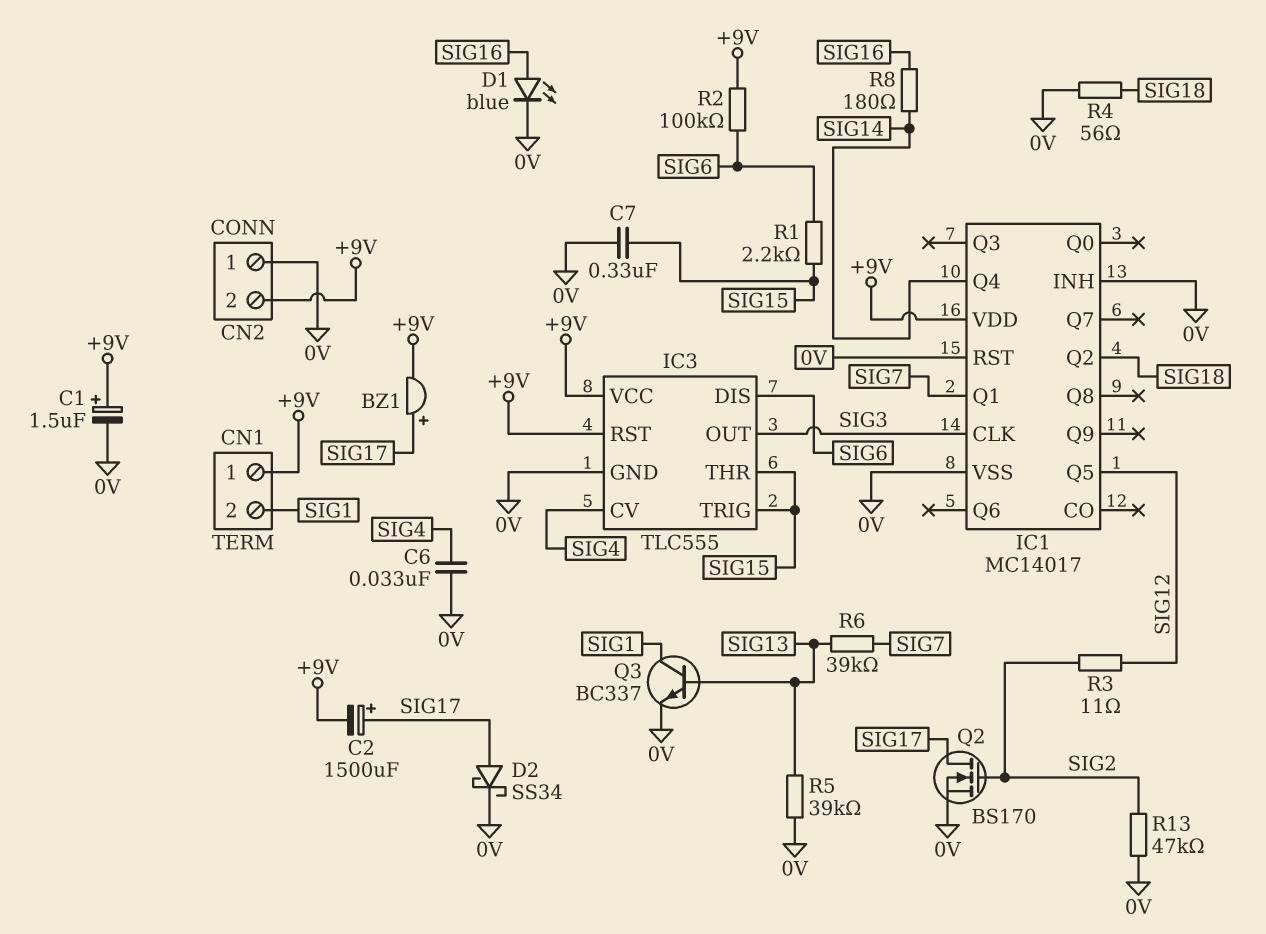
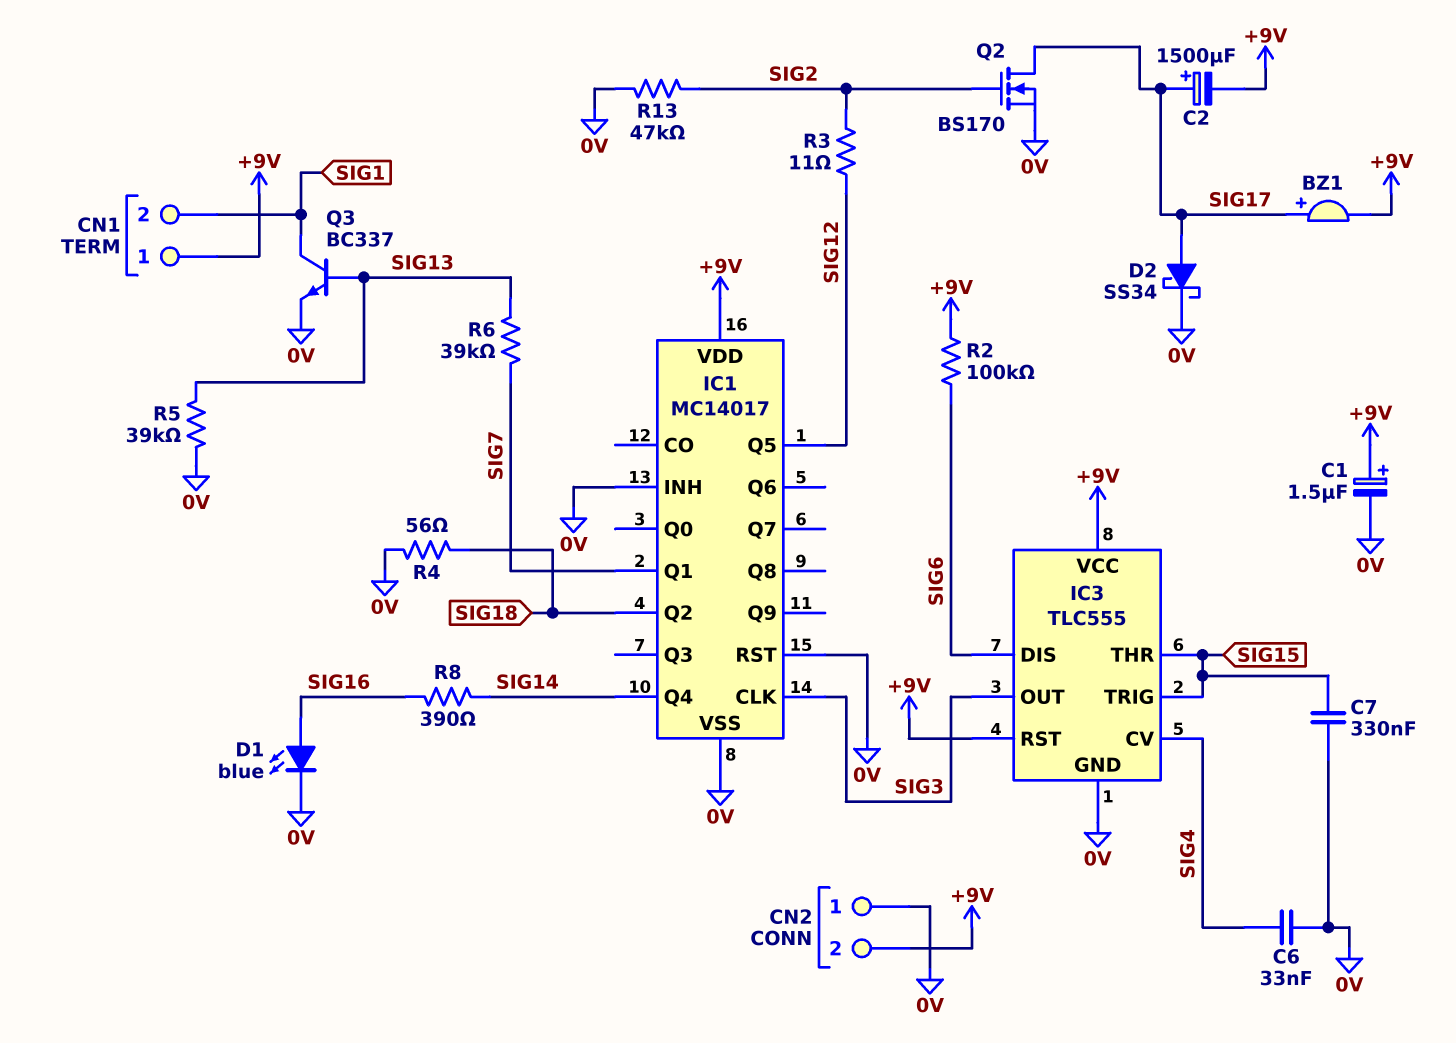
R1: 2.2k (SIG6, SIG15) -> none
R8: 180 (SIG14, SIG16) -> 390 (SIG14, SIG16)

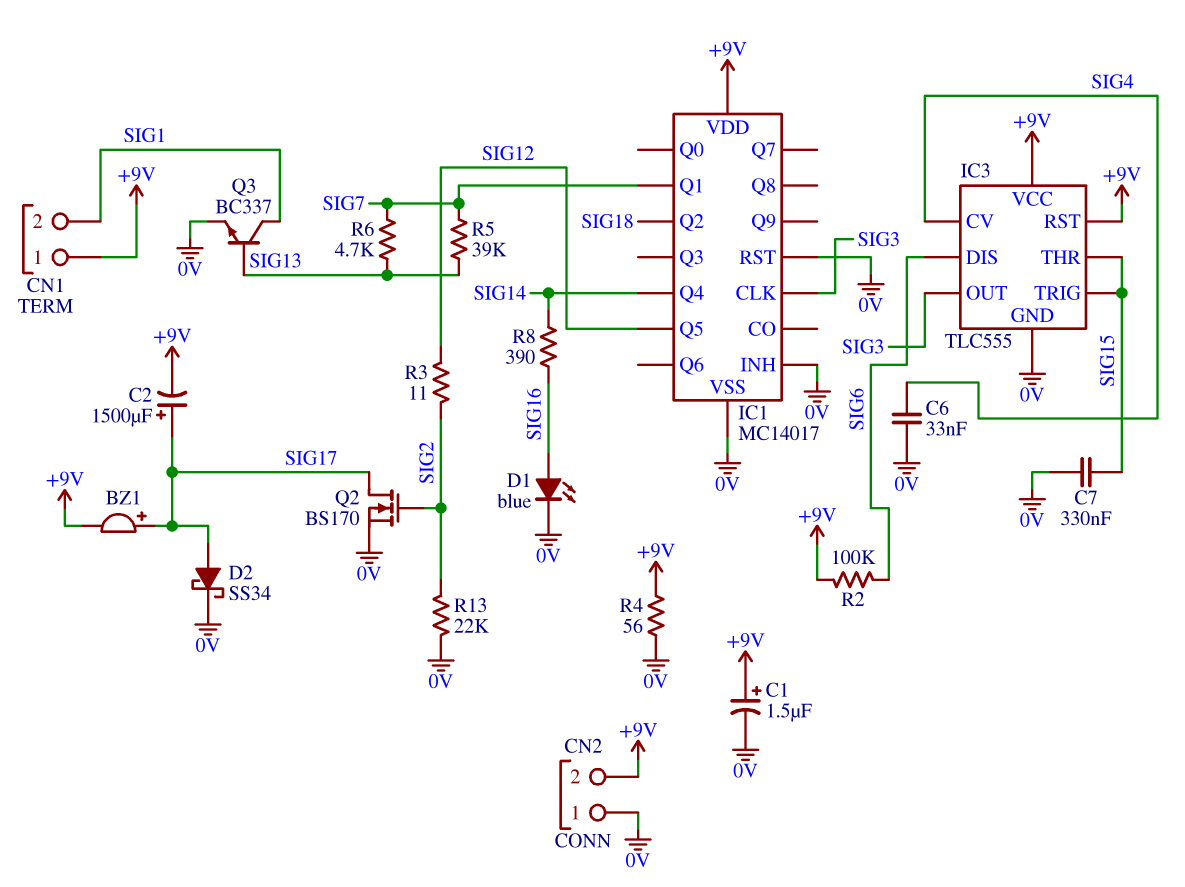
R4: 56 (0V, SIG18) -> 56 (+9V, 0V)
R5: 39k (0V, SIG13) -> 39k (SIG7, SIG13)
R6: 39k (SIG7, SIG13) -> 4.7k (SIG7, SIG13)
R13: 47k (0V, SIG2) -> 22k (0V, SIG2)

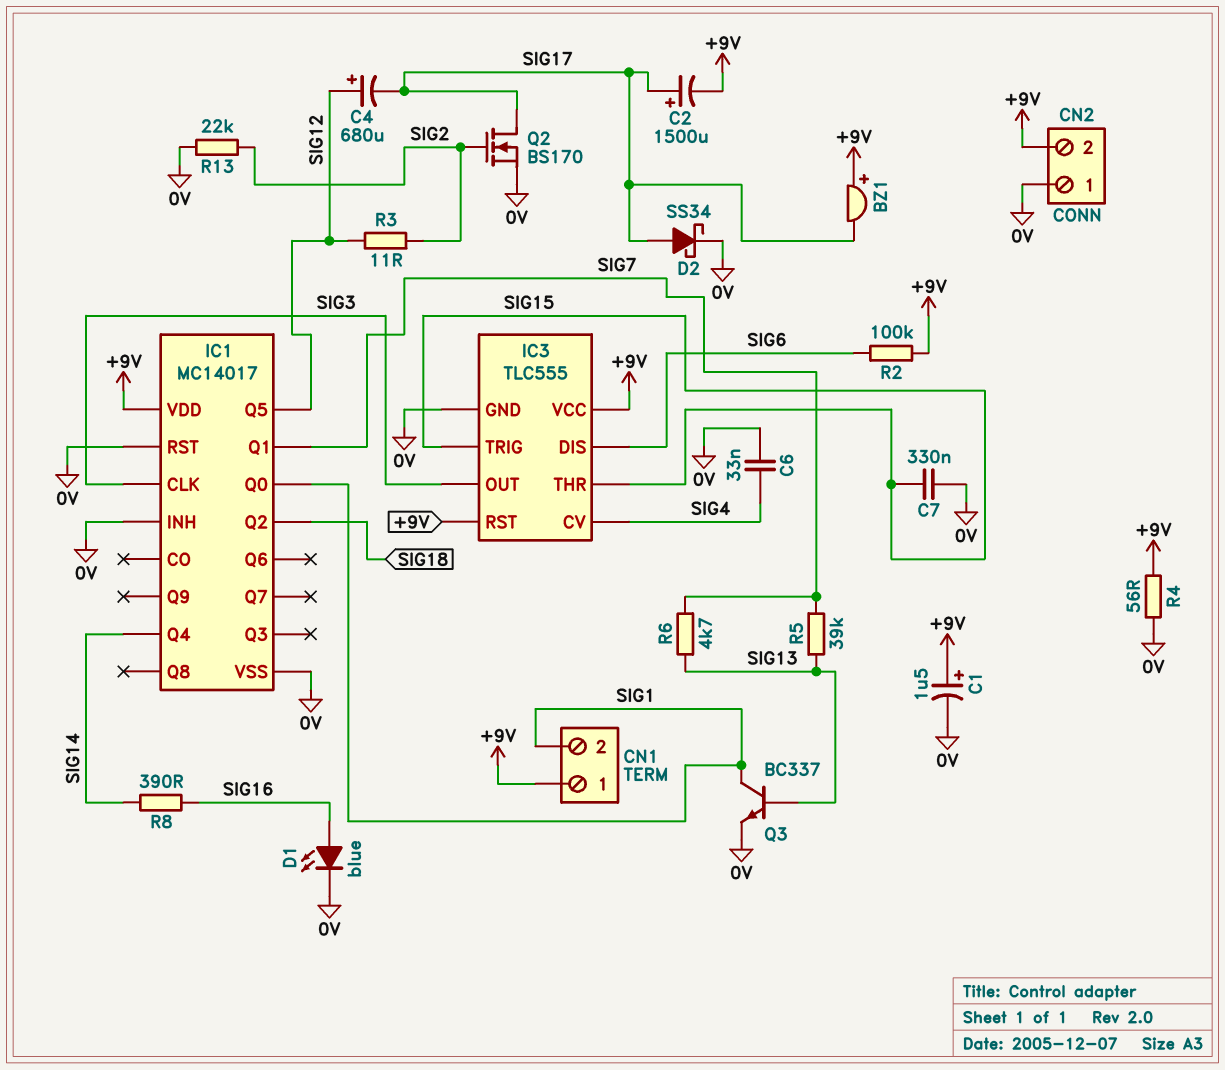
BZ1: buzzer (plus SIG17, minus +9V) -> buzzer (plus +9V, minus SIG17)
C4: none -> 680uF (plus SIG12, minus SIG17)
IC1 pin Q0: none -> SIG1

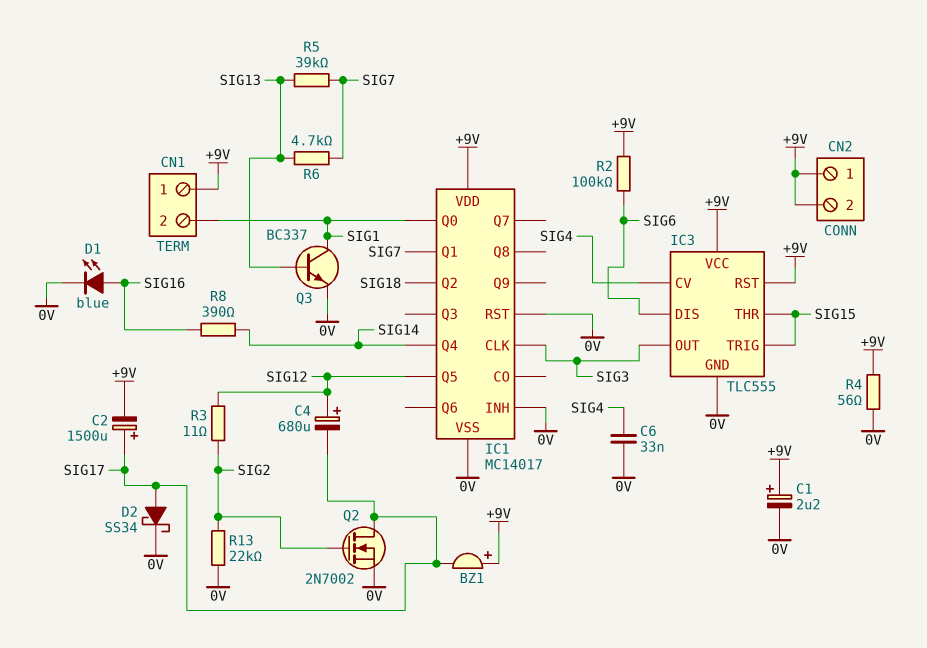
C1: 1.5uF (plus +9V, minus 0V) -> 2.2uF (plus +9V, minus 0V)
C7: 330nF (0V, SIG15) -> none
CN2 pin 1: 0V -> +9V
Q2: NMOS BS170 (G SIG2, D SIG17, S 0V) -> NMOS 2N7002 (G SIG2, D SIG17, S 0V)

